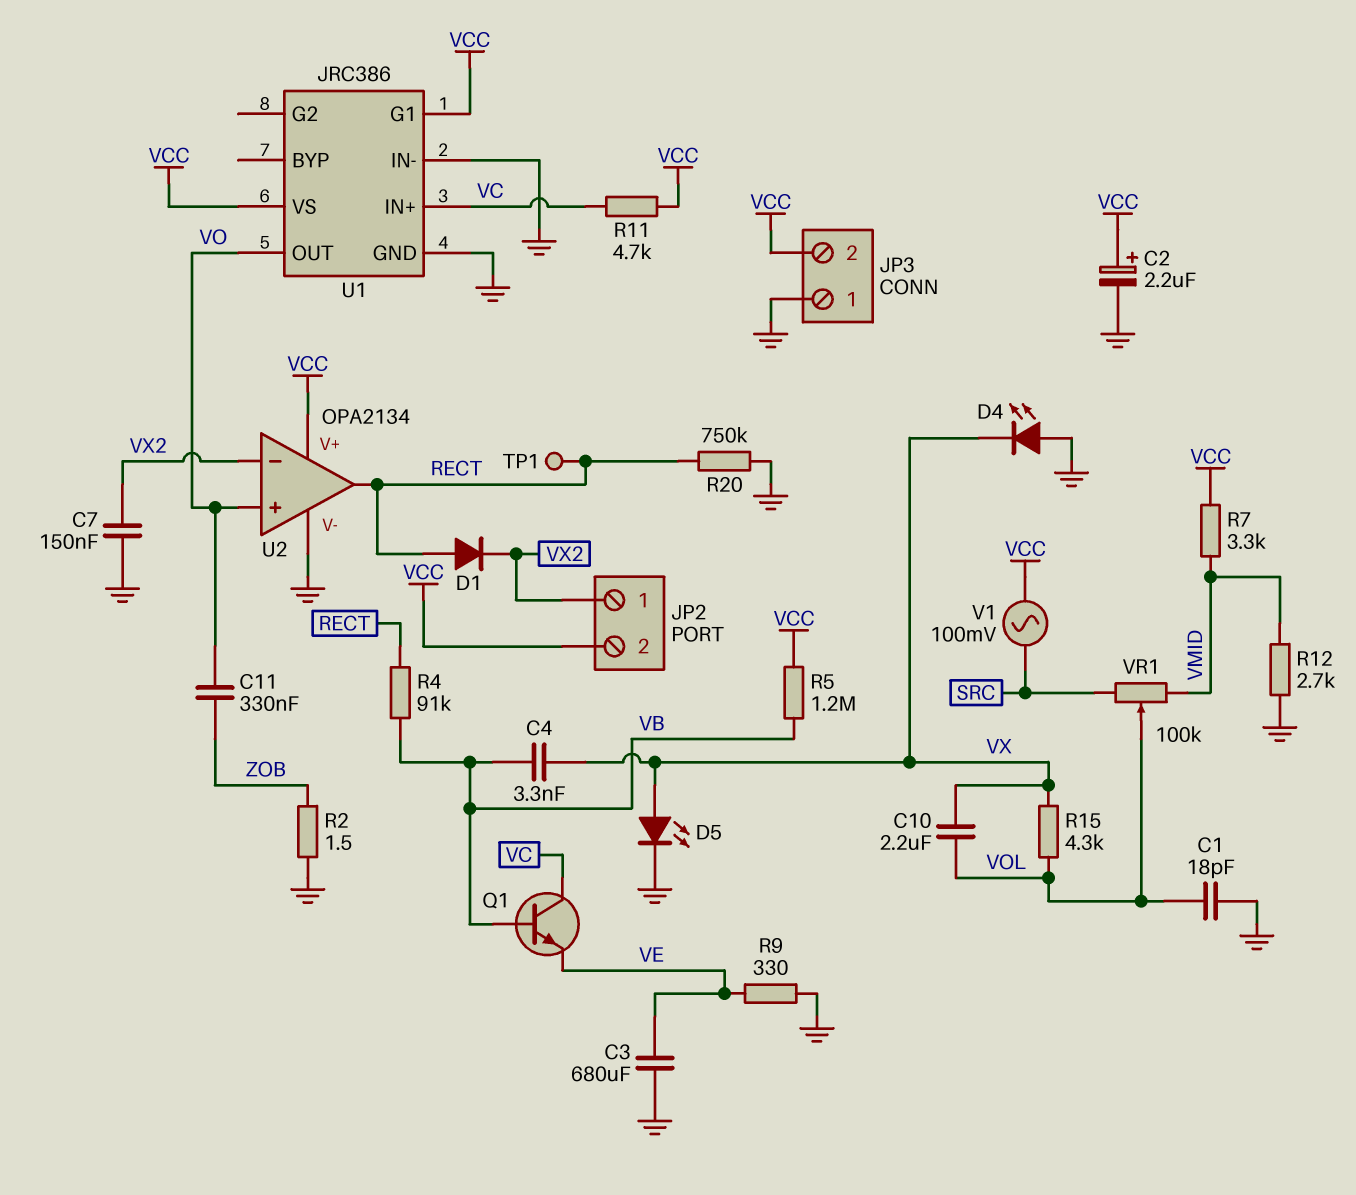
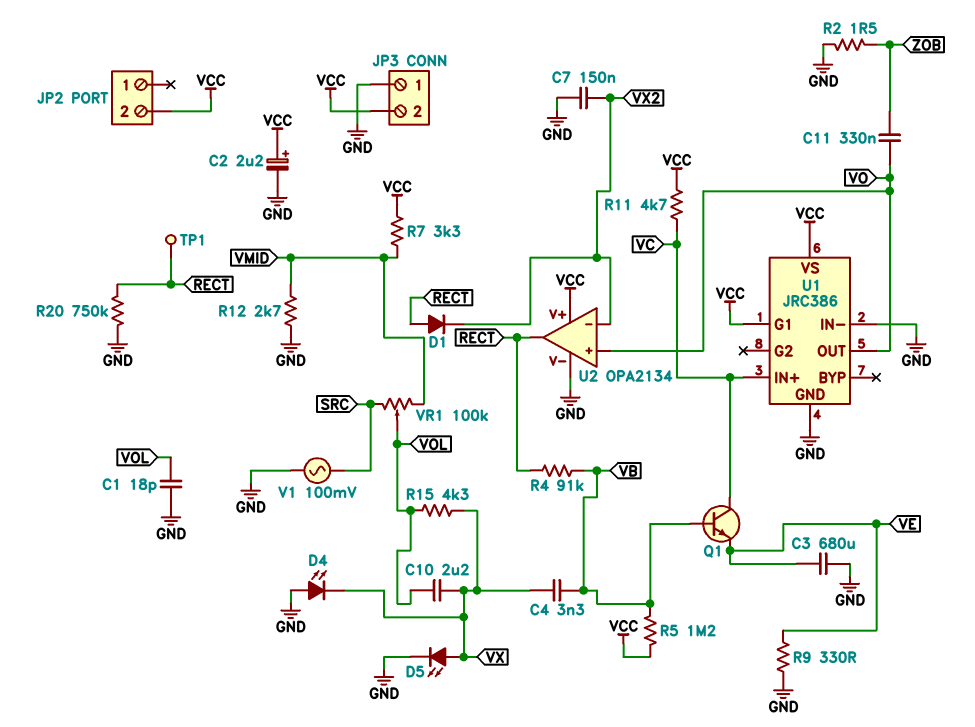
JP2 pin 1: VX2 -> none
V1: AC 100mV (SRC, VCC) -> AC 100mV (GND, SRC)

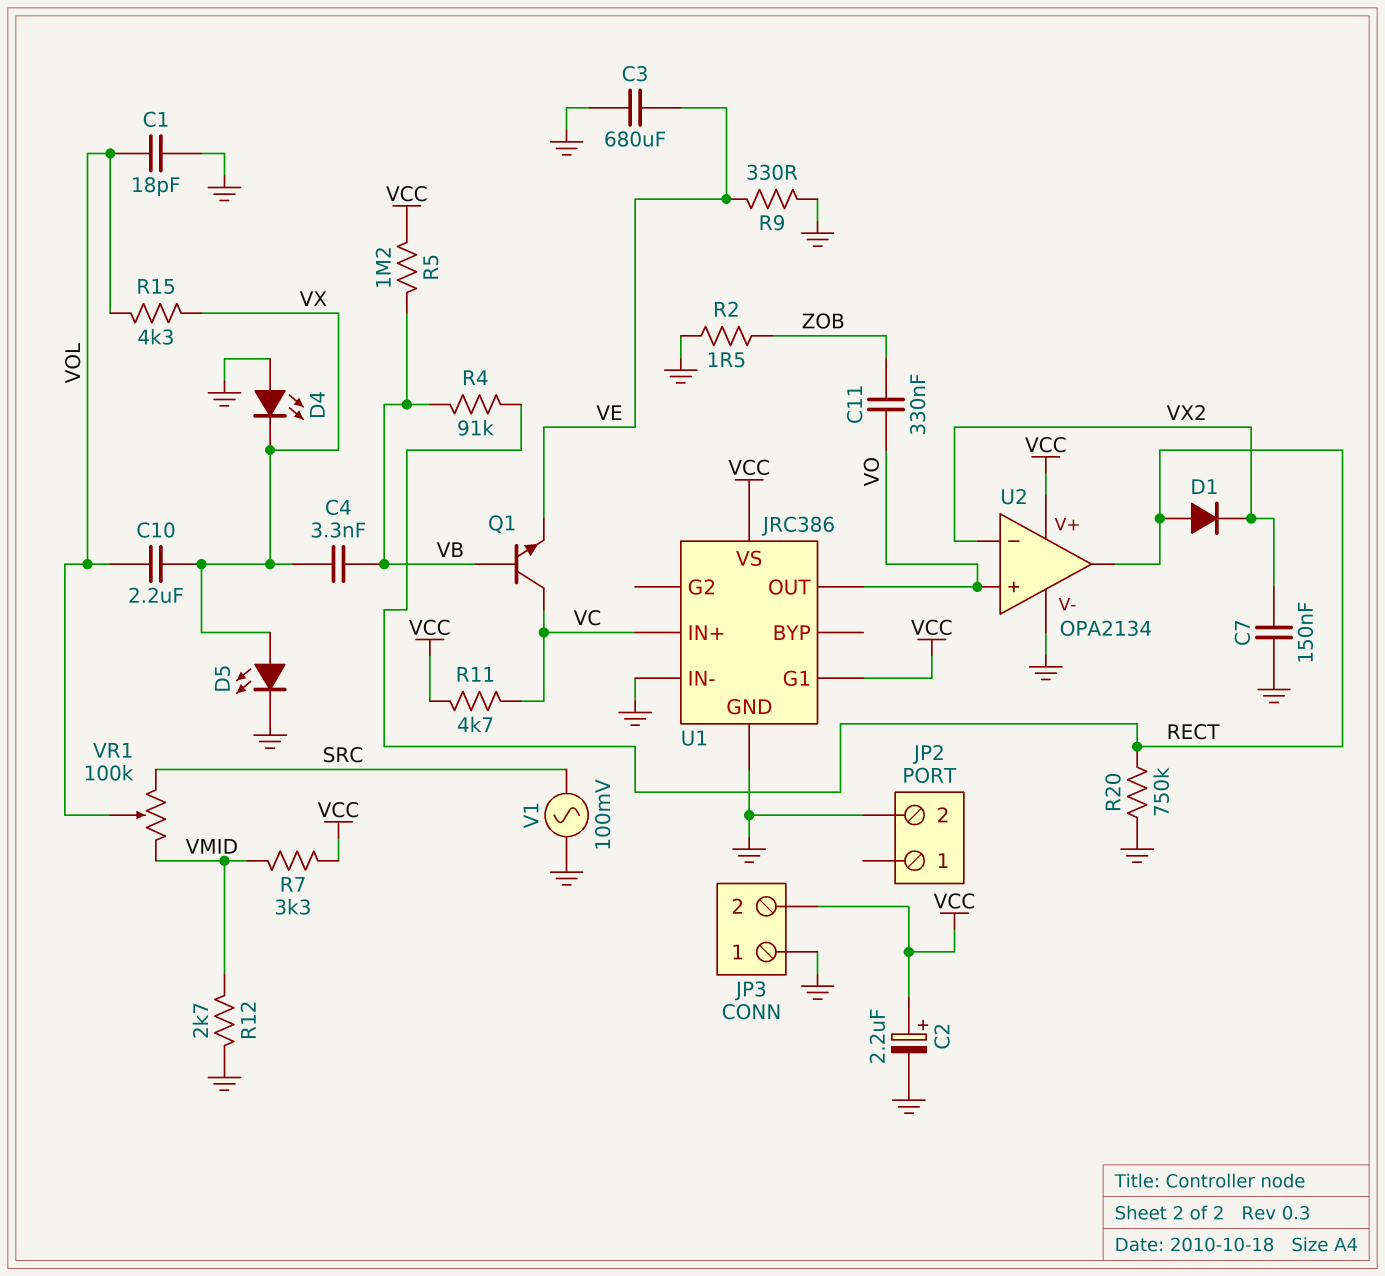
JP2 pin 2: VCC -> GND
TP1: test point (RECT) -> none

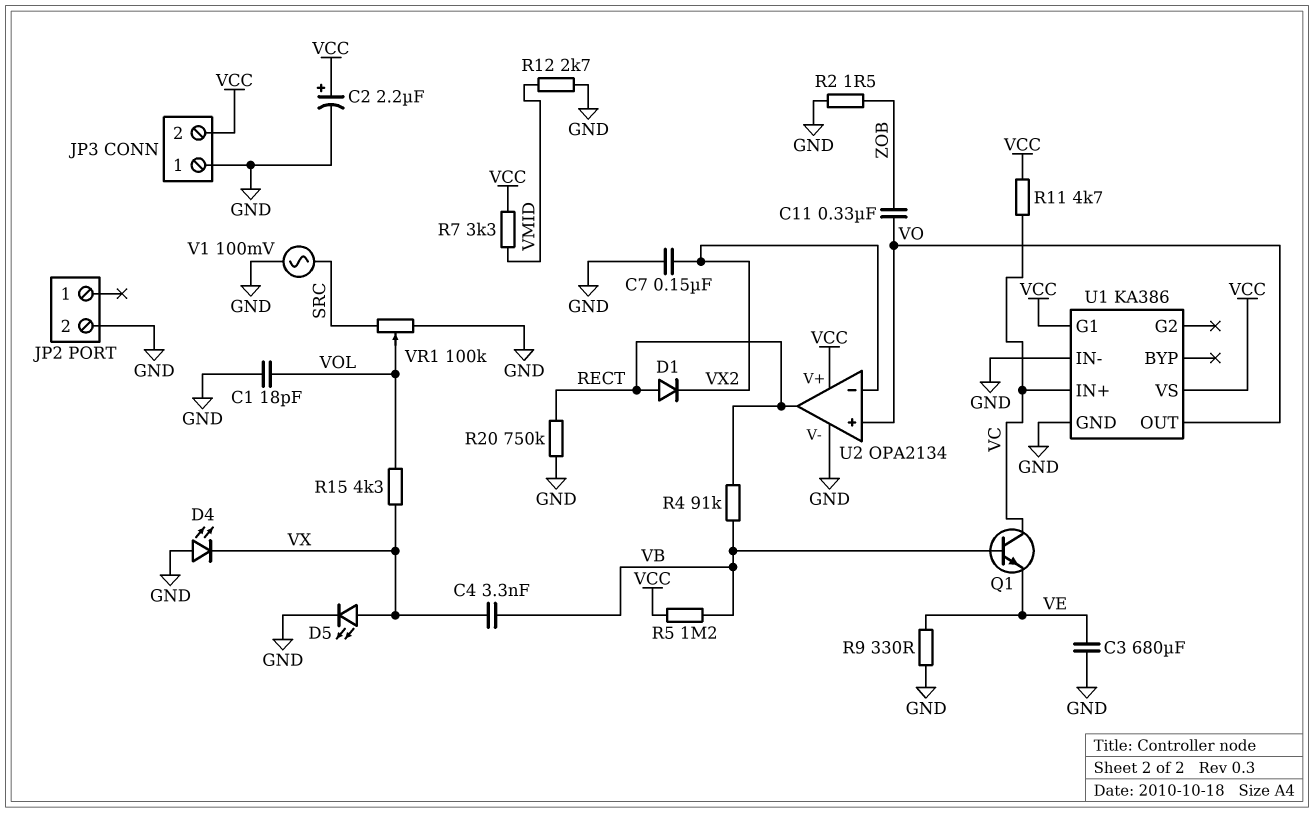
C10: 2.2uF (VOL, VX) -> none
U1: JRC386 -> KA386
VR1: 100k (SRC, VMID, wiper VOL) -> 100k (GND, SRC, wiper VOL)

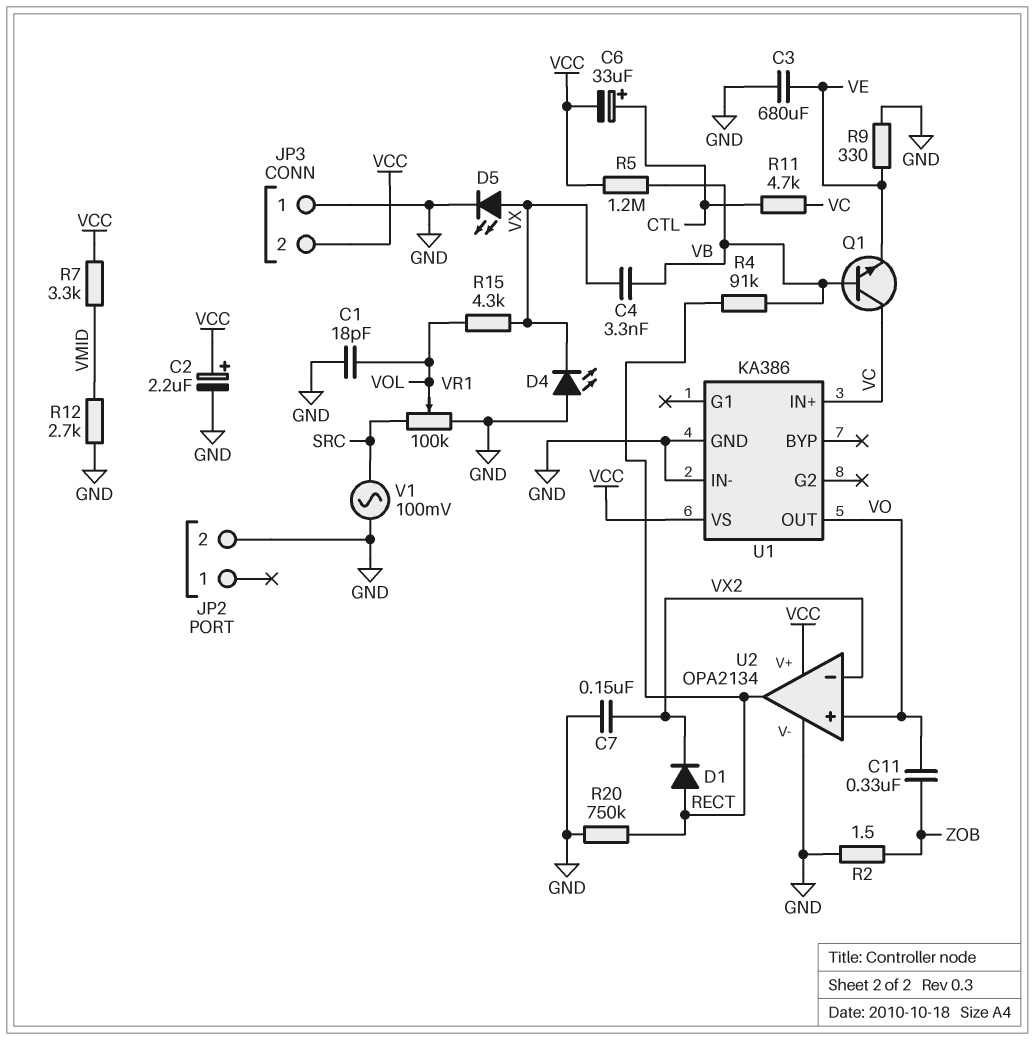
C6: none -> 33uF (plus CTL, minus VCC)
R11: 4.7k (VC, VCC) -> 4.7k (CTL, VC)
U1 pin G1: VCC -> none

